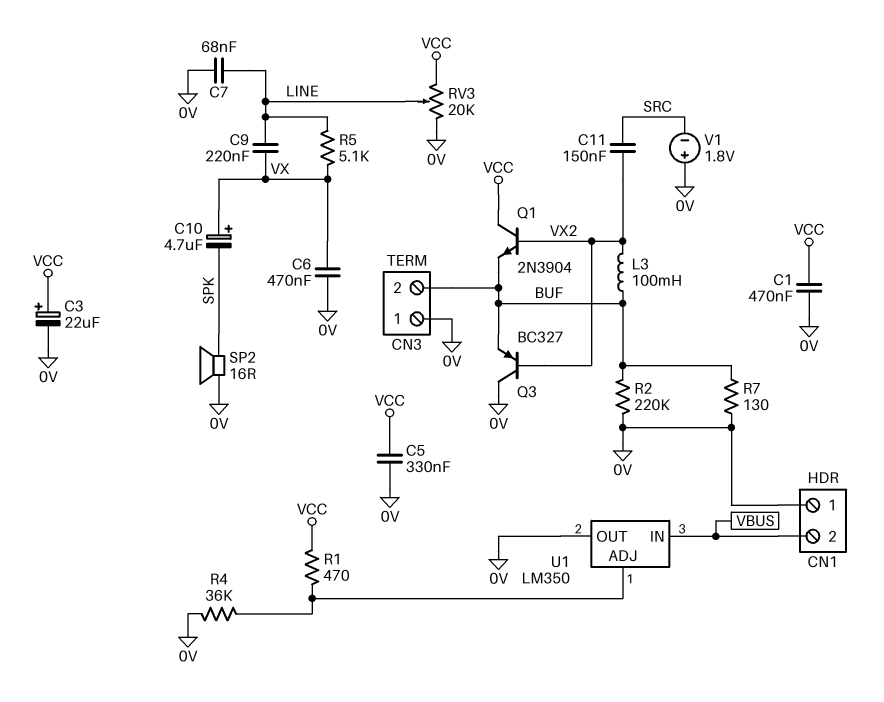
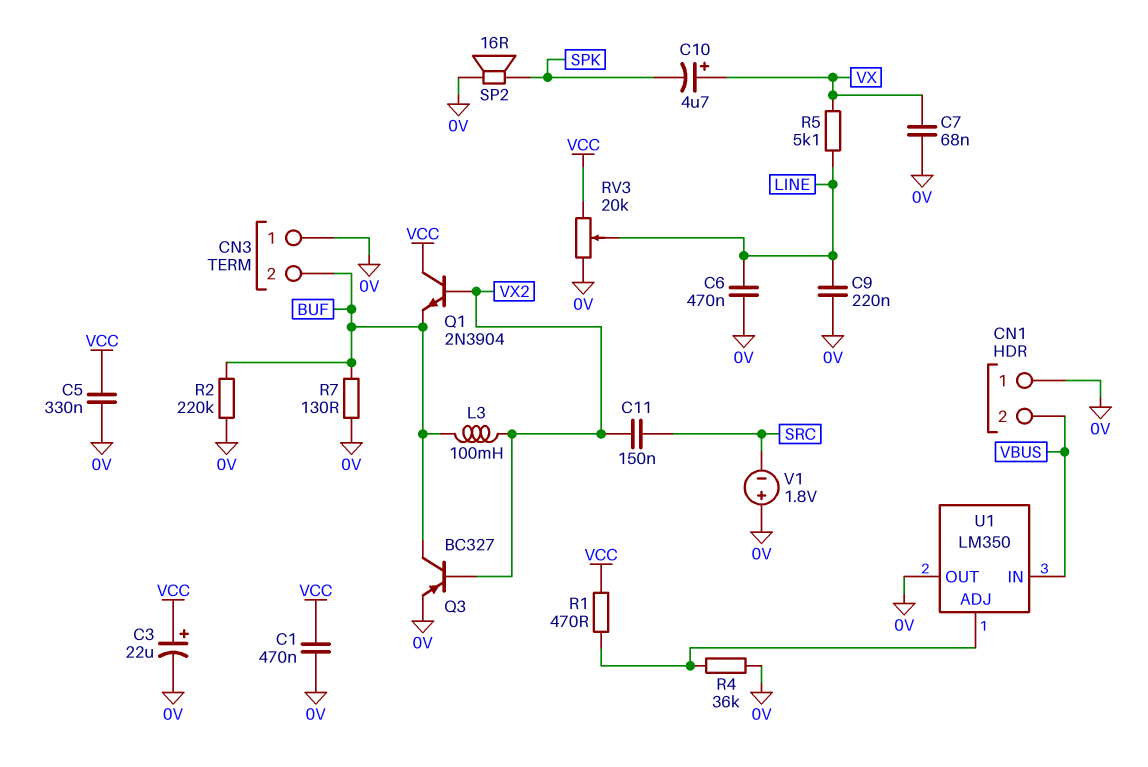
C6: 470nF (0V, VX) -> 470nF (0V, LINE)
C7: 68nF (0V, LINE) -> 68nF (0V, VX)
C9: 220nF (LINE, VX) -> 220nF (0V, LINE)
Q3: PNP BC327 (B VX2, C 0V, E BUF) -> PNP BC327 (B VX2, C BUF, E 0V)

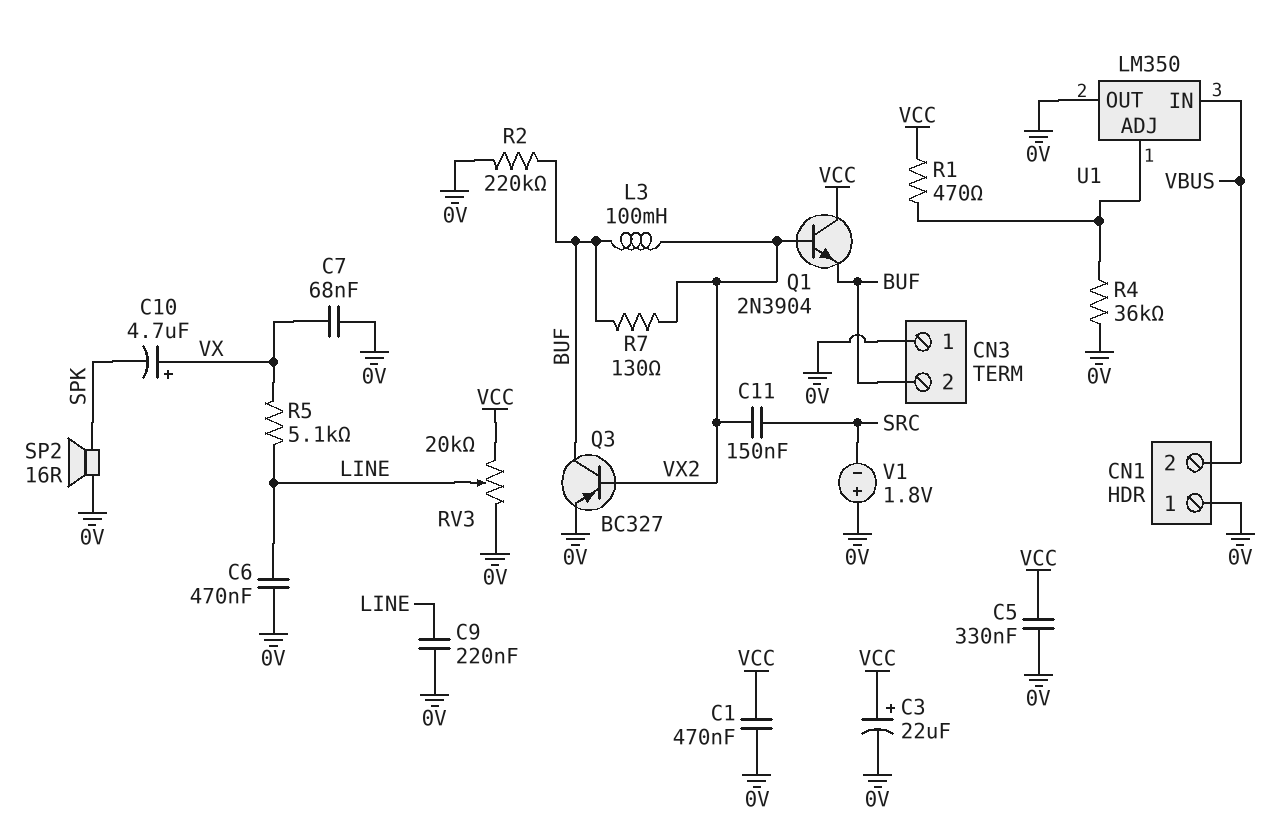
R7: 130 (0V, BUF) -> 130 (BUF, VX2)

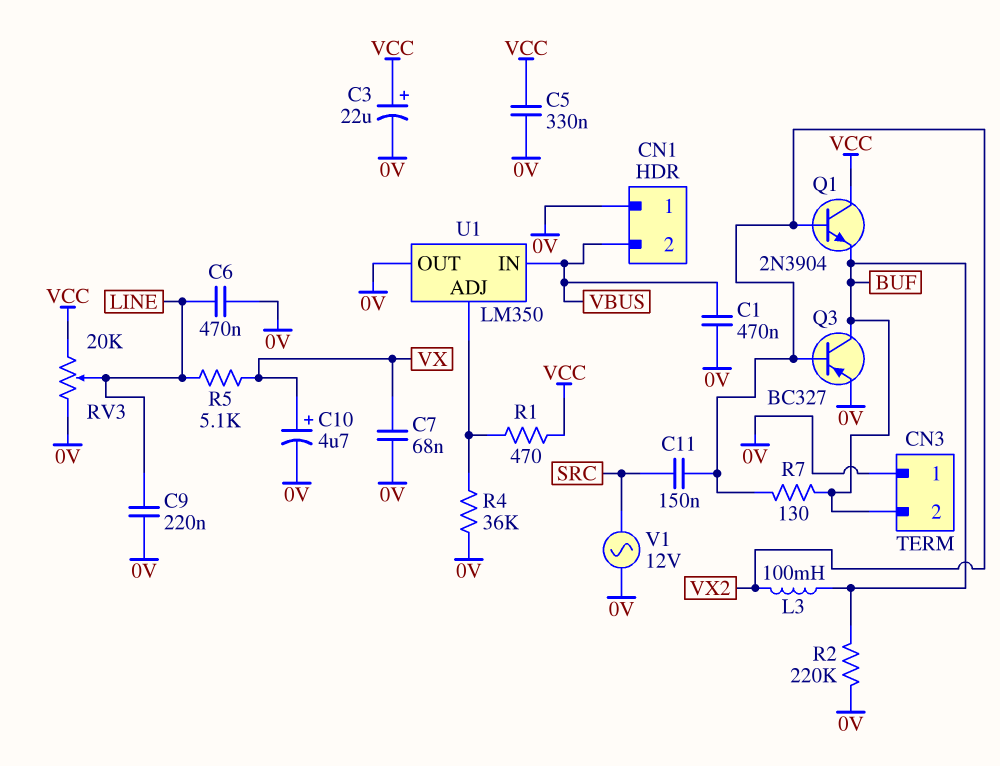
C1: 470nF (0V, VCC) -> 470nF (0V, VBUS)
C10: 4.7uF (plus VX, minus SPK) -> 4.7uF (plus VX, minus 0V)
SP2: speaker 16R (0V, SPK) -> none
V1: 1.8V (plus 0V, minus SRC) -> AC 12V (0V, SRC)

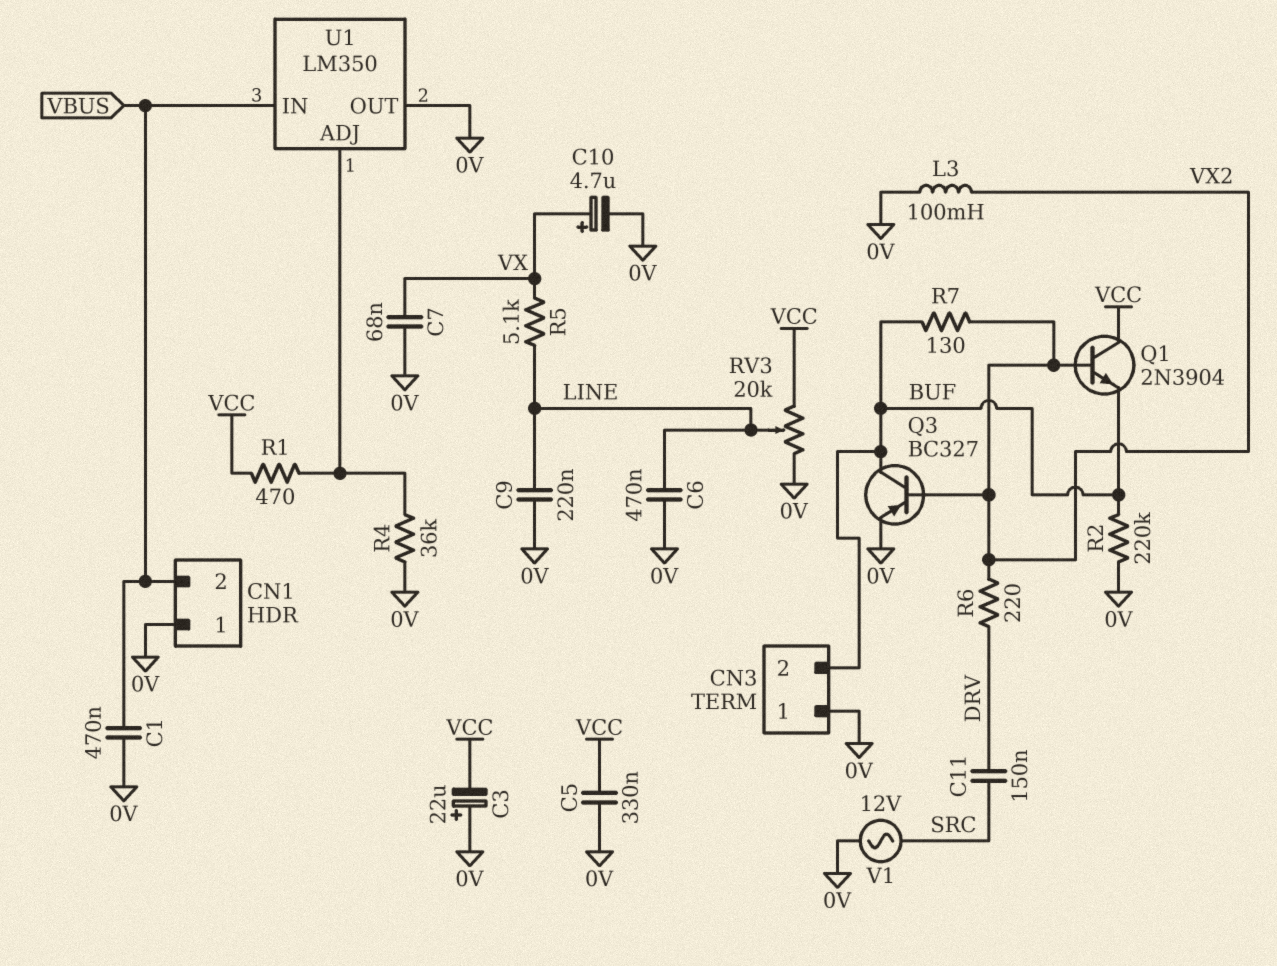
C3: 22uF (plus VCC, minus 0V) -> 22uF (plus 0V, minus VCC)
C11: 150nF (SRC, VX2) -> 150nF (DRV, SRC)
L3: 100mH (BUF, VX2) -> 100mH (0V, VX2)
R6: none -> 220 (DRV, VX2)

